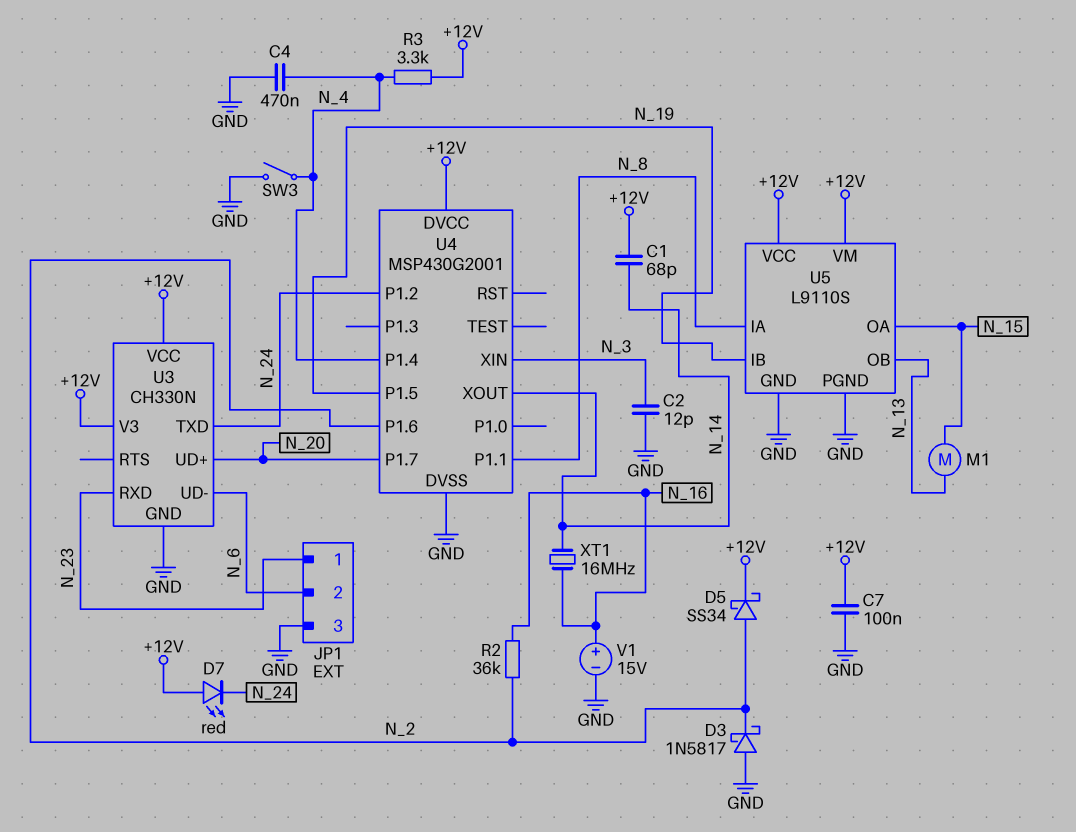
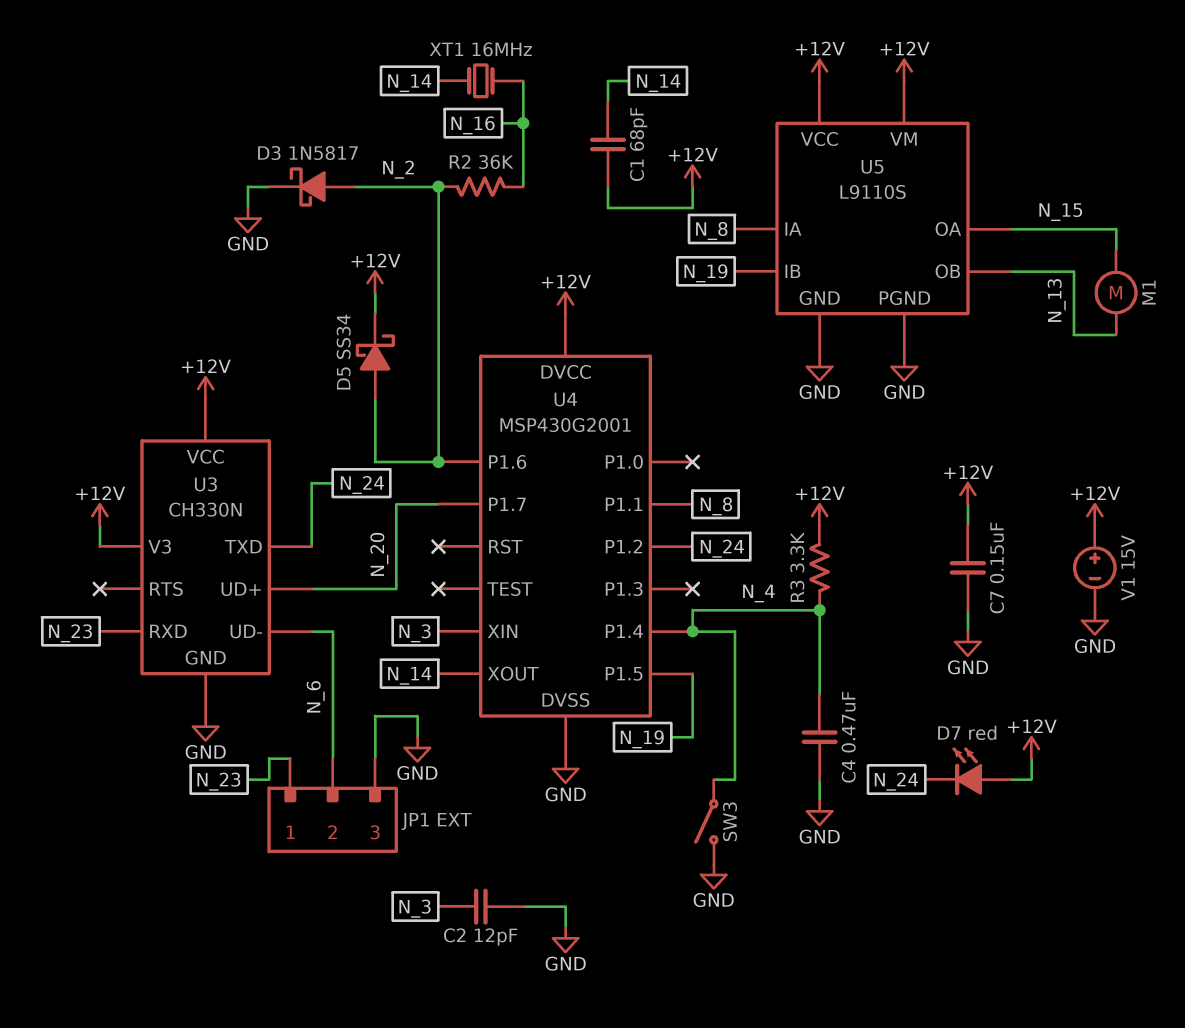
C7: 100nF (+12V, GND) -> 150nF (+12V, GND)
D3: schottky 1N5817 (A GND, K N_2) -> schottky 1N5817 (A N_2, K GND)
V1: 15V (plus N_16, minus GND) -> 15V (plus +12V, minus GND)

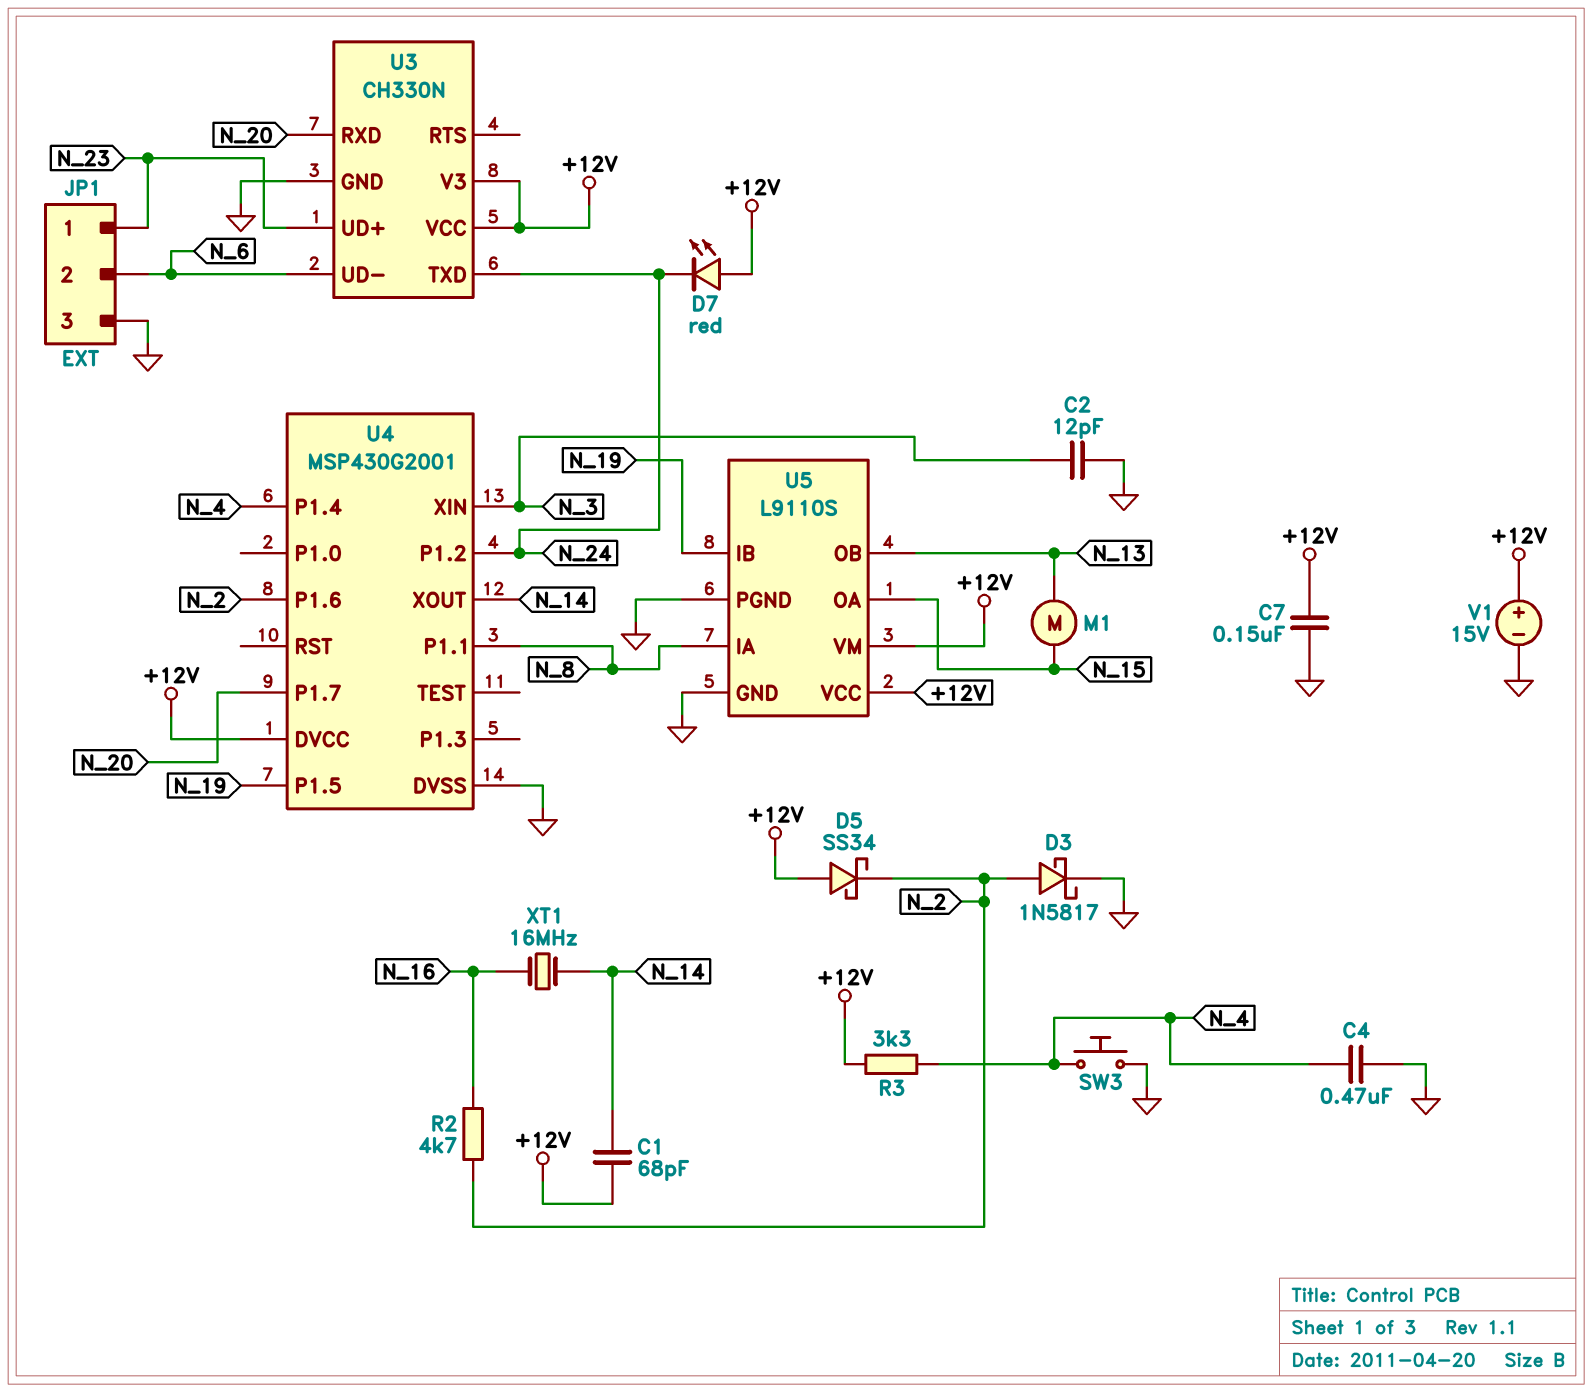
D5: schottky SS34 (A N_2, K +12V) -> schottky SS34 (A +12V, K N_2)
R2: 36k (N_2, N_16) -> 4.7k (N_2, N_16)
SW3: switch (GND, N_4) -> button (GND, N_4)
U3 pin RXD: N_23 -> N_20
U3 pin UD+: N_20 -> N_23

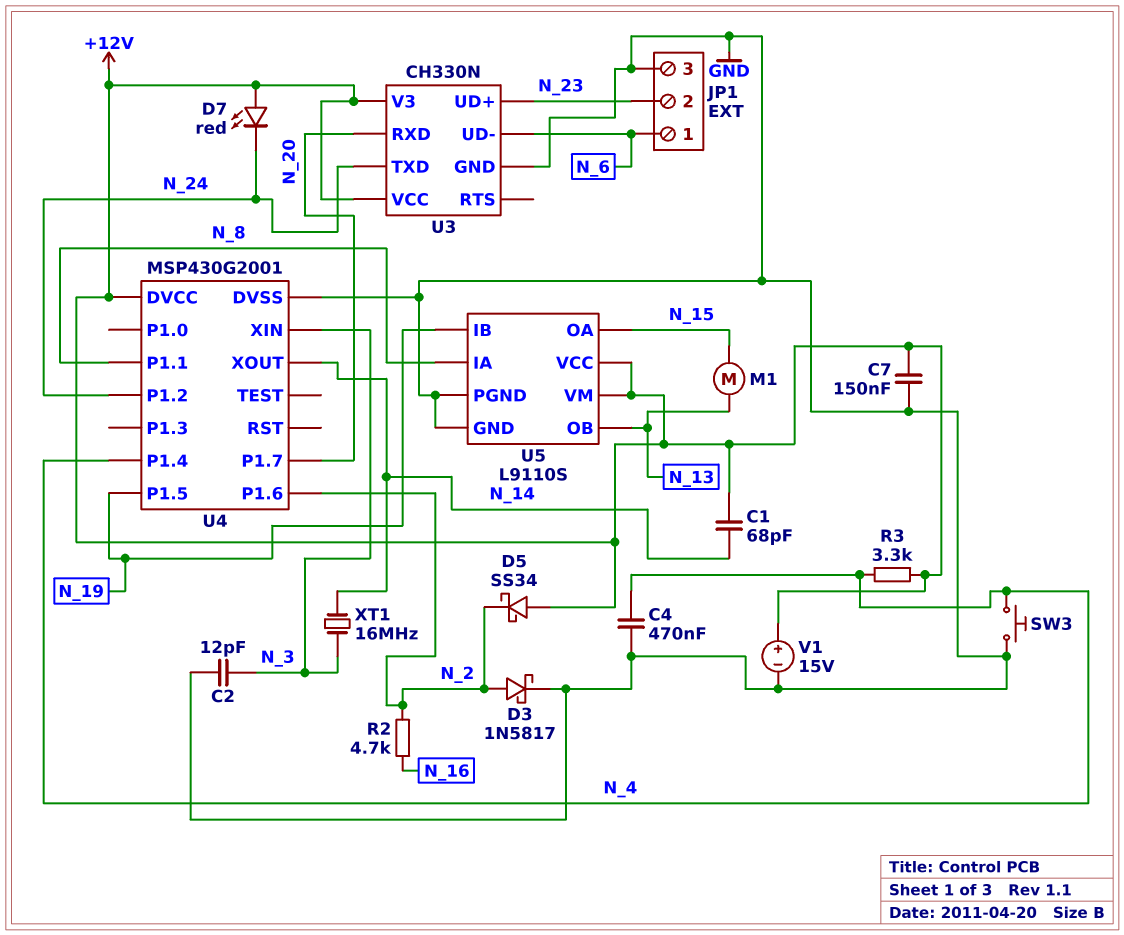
JP1 pin 1: N_23 -> N_6
JP1 pin 2: N_6 -> N_23
XT1: 16MHz (N_14, N_16) -> 16MHz (N_3, N_14)

